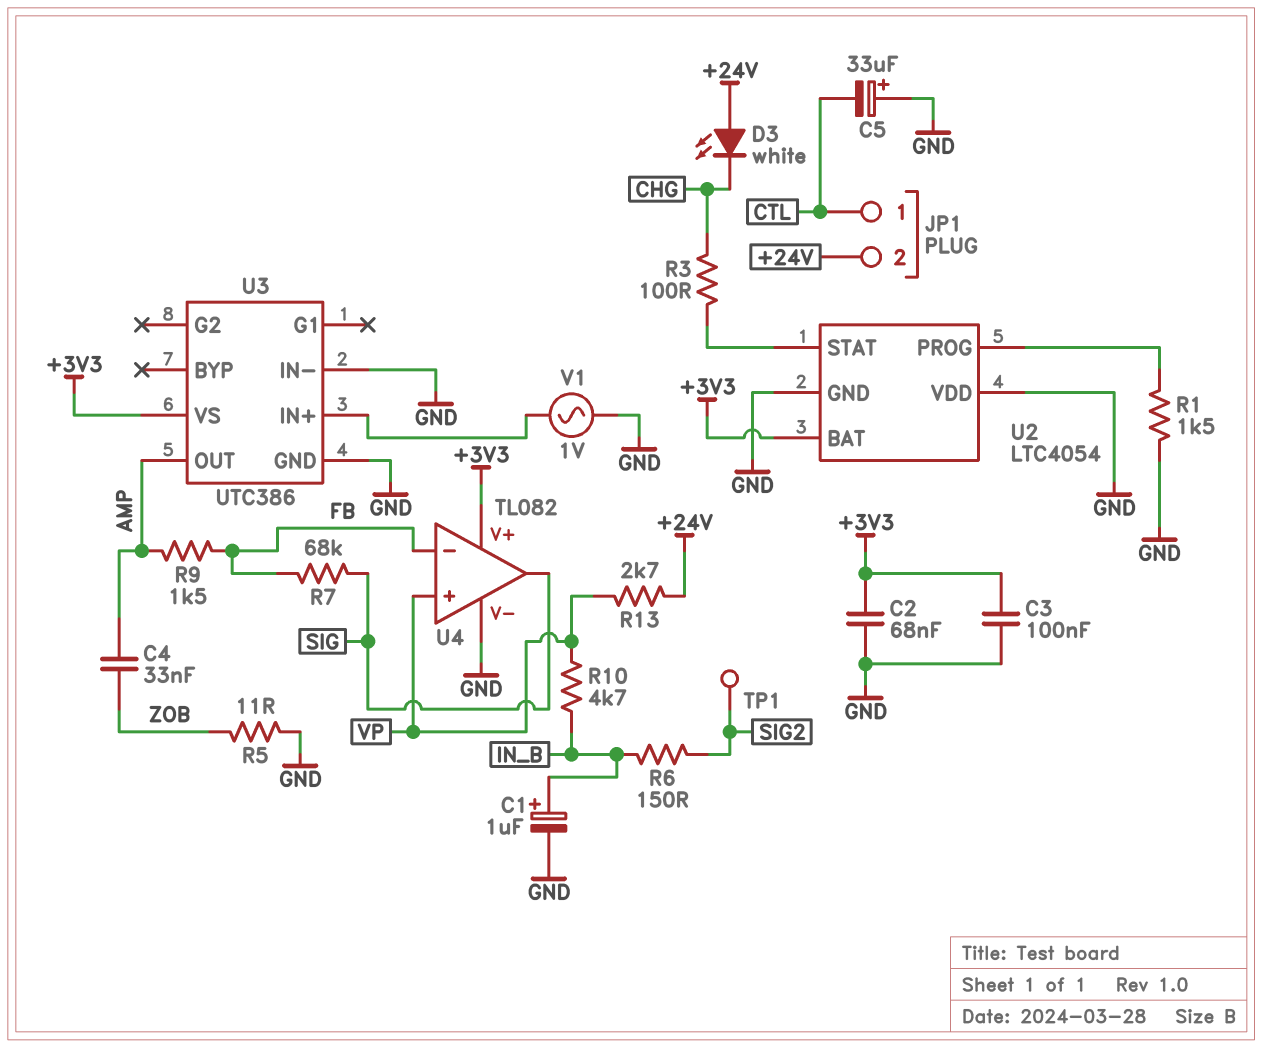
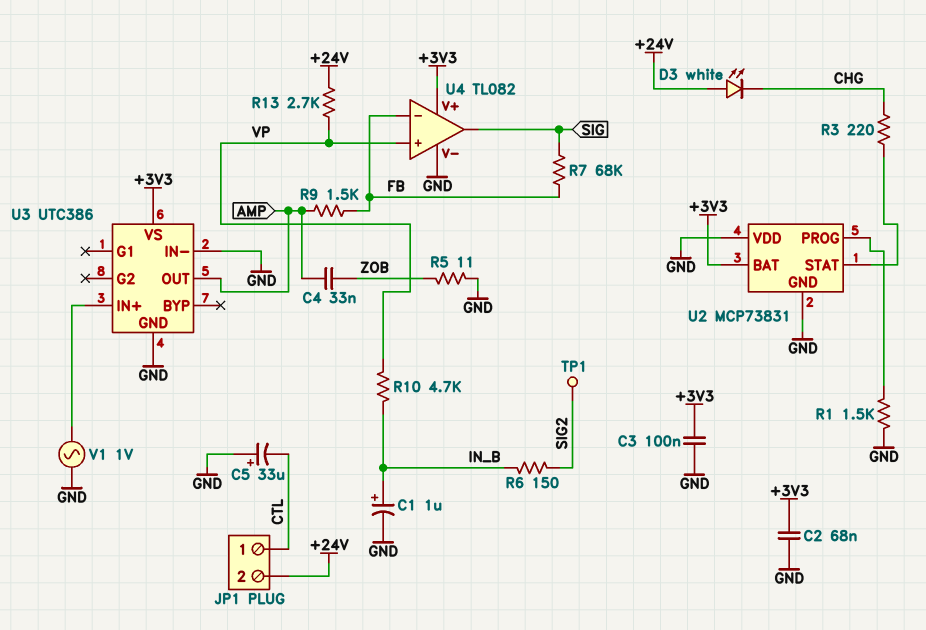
R3: 100 (CHG, U2/STAT) -> 220 (CHG, U2/STAT)
U2: LTC4054 -> MCP73831

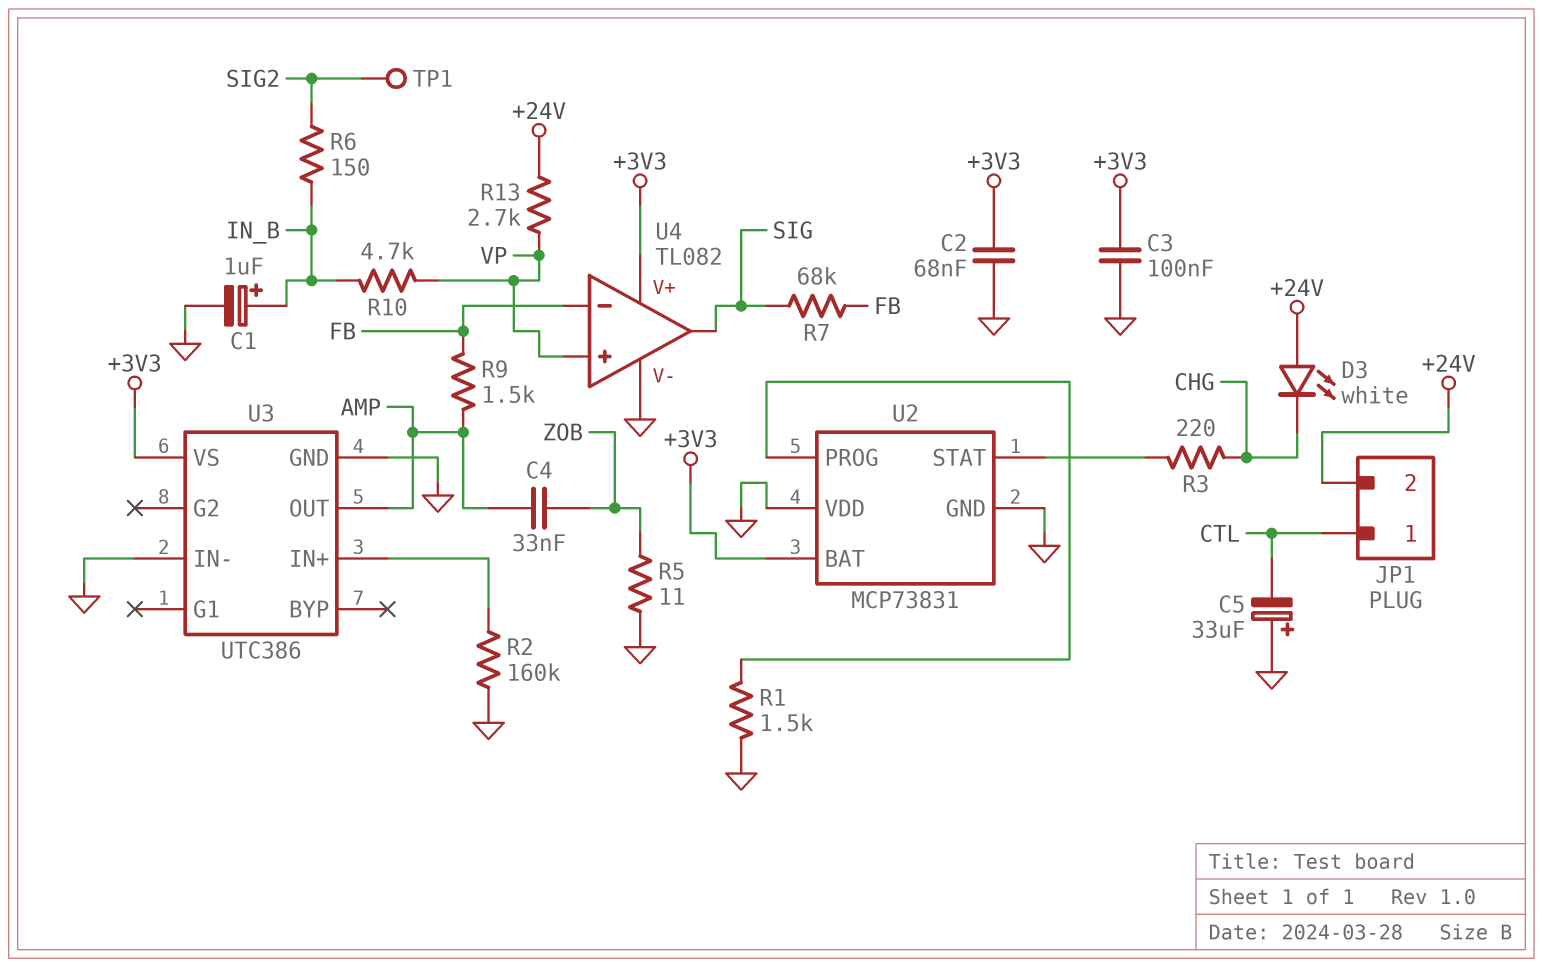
R2: none -> 160k (GND, U3/IN+)
V1: AC 1V (GND, U3/IN+) -> none

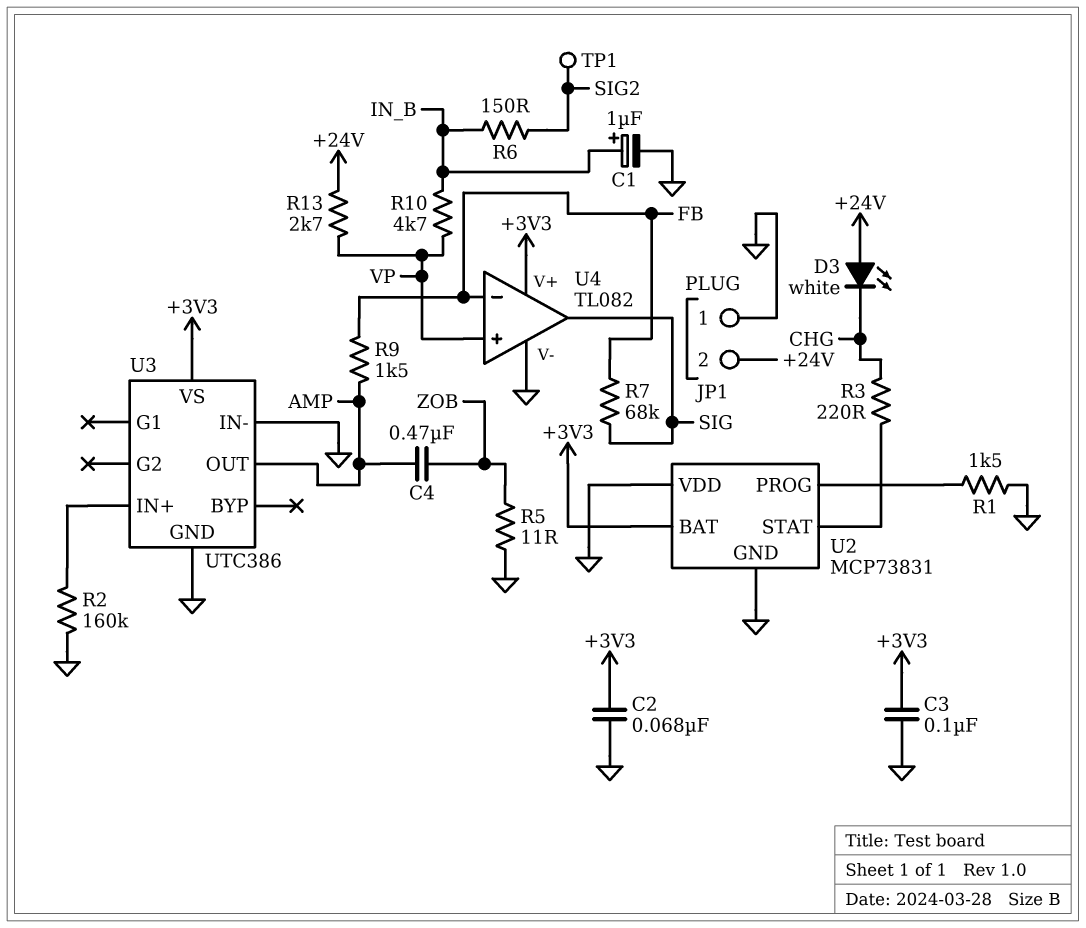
C4: 33nF (AMP, ZOB) -> 470nF (AMP, ZOB)
C5: 33uF (plus GND, minus CTL) -> none
JP1 pin 1: CTL -> GND

